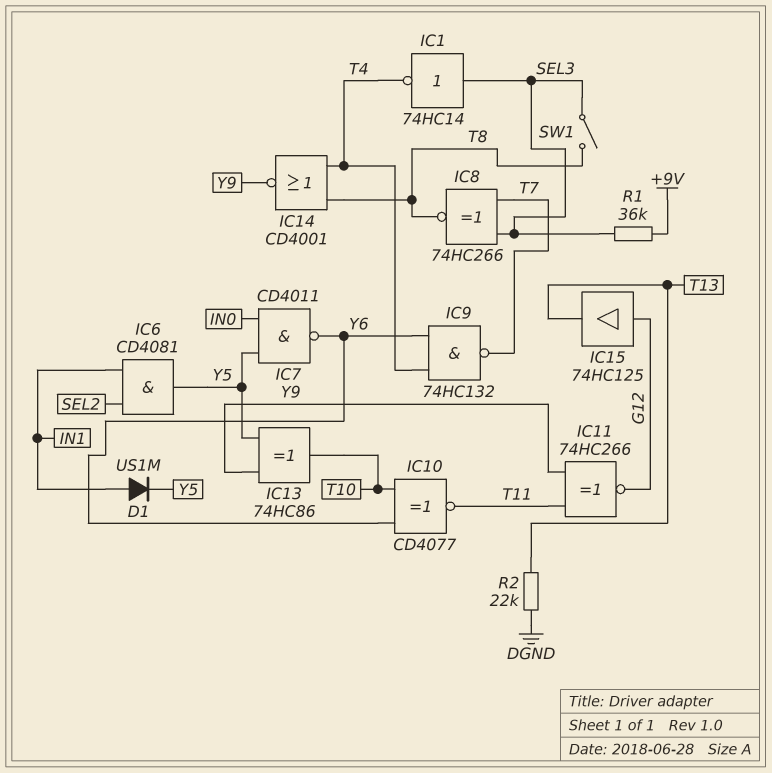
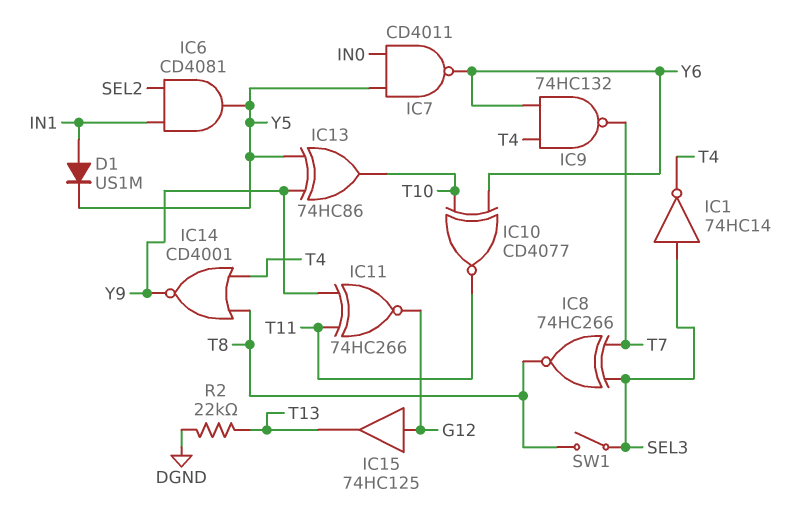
R1: 36k (+9V, SEL3) -> none

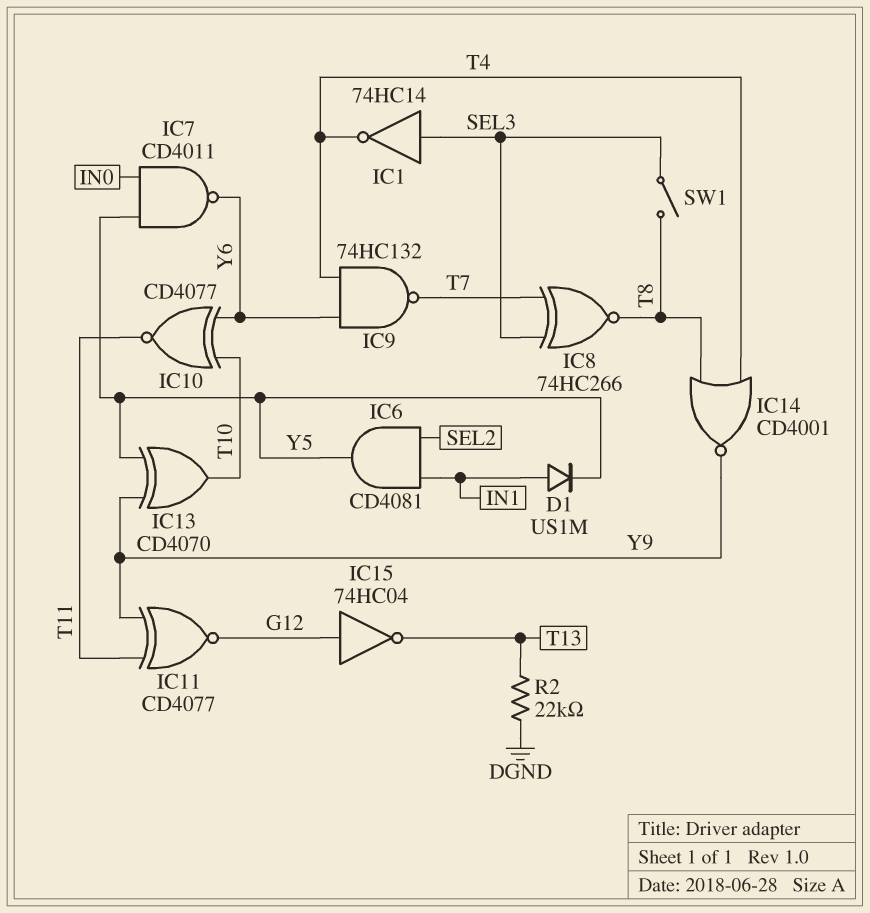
IC11: XNOR 74HC266 (in T11, in Y9, out G12) -> XNOR CD4077 (in T11, in Y9, out G12)
IC13: XOR 74HC86 (in Y5, in Y9, out T10) -> XOR CD4070 (in Y5, in Y9, out T10)
IC15: buffer 74HC125 (in G12, out T13) -> NOT 74HC04 (in G12, out T13)

